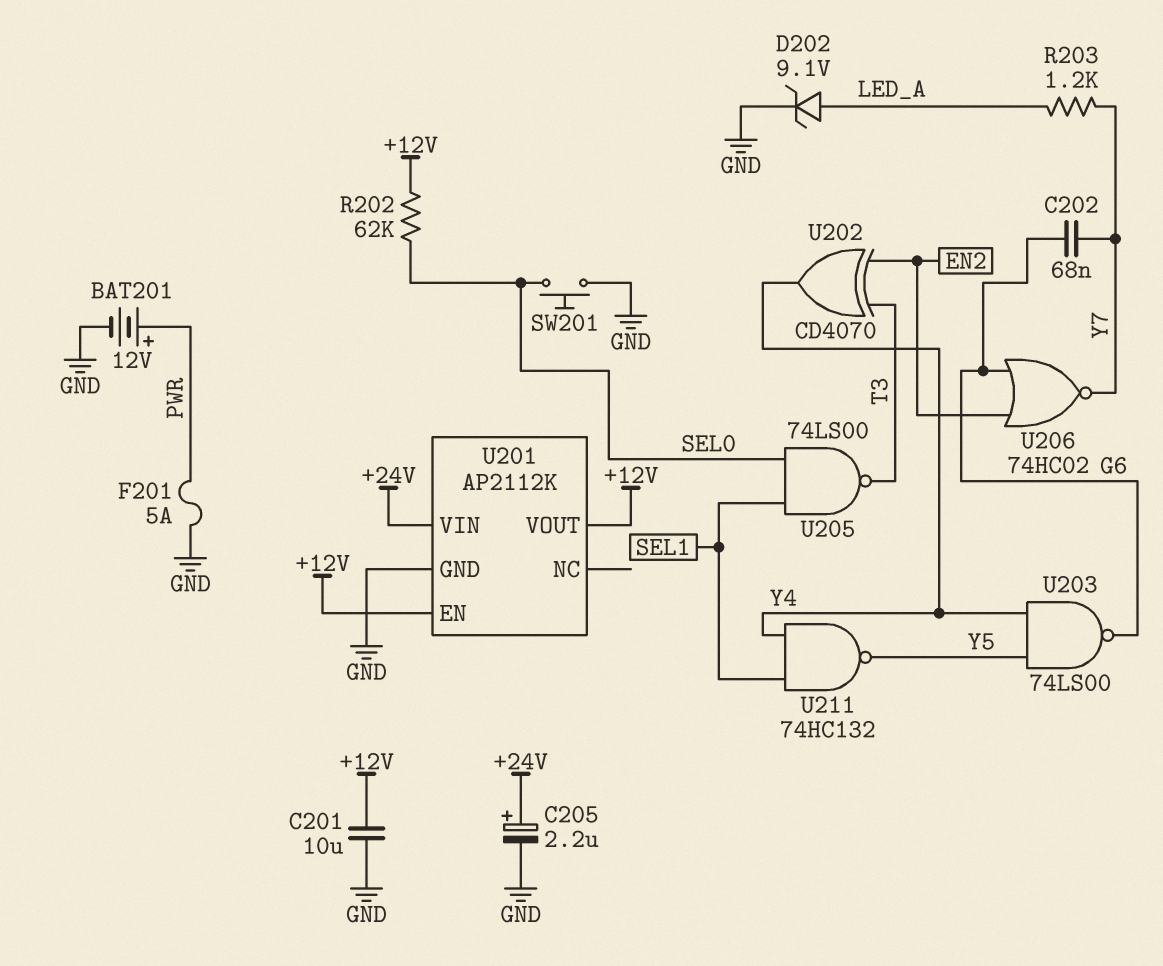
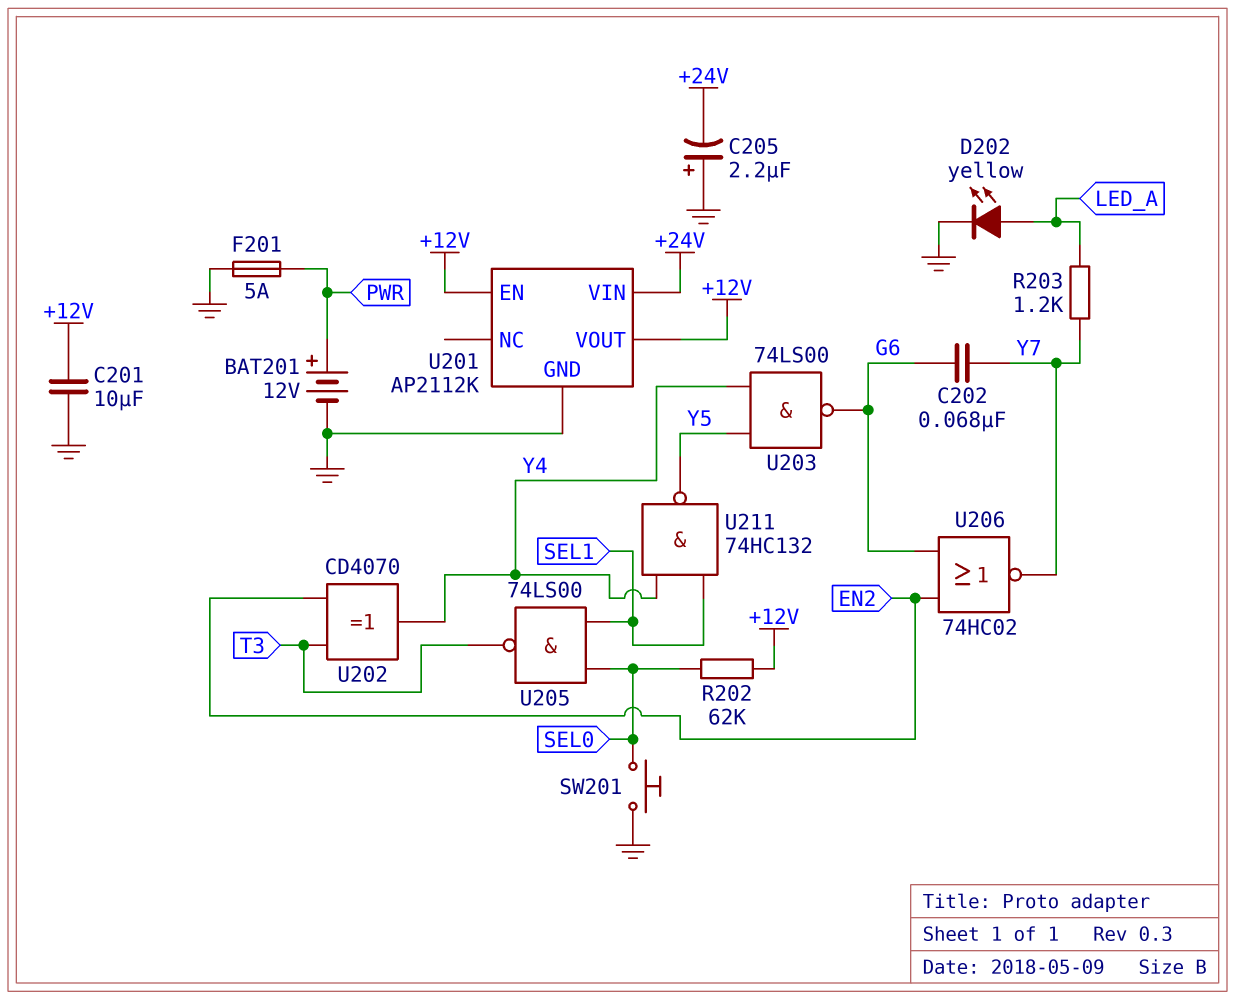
C205: 2.2uF (plus +24V, minus GND) -> 2.2uF (plus GND, minus +24V)
D202: zener 9.1V (A LED_A, K GND) -> LED yellow (A LED_A, K GND)

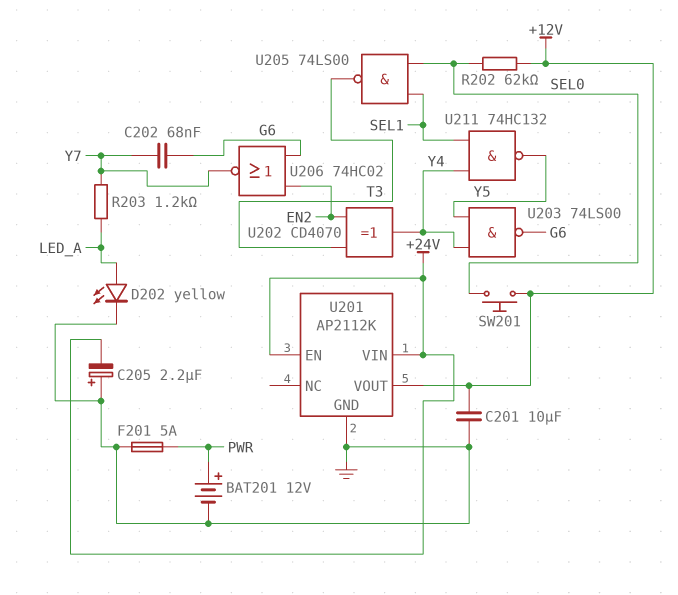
SW201: button (GND, SEL0) -> button (+12V, SEL0)
U201 pin EN: +12V -> +24V

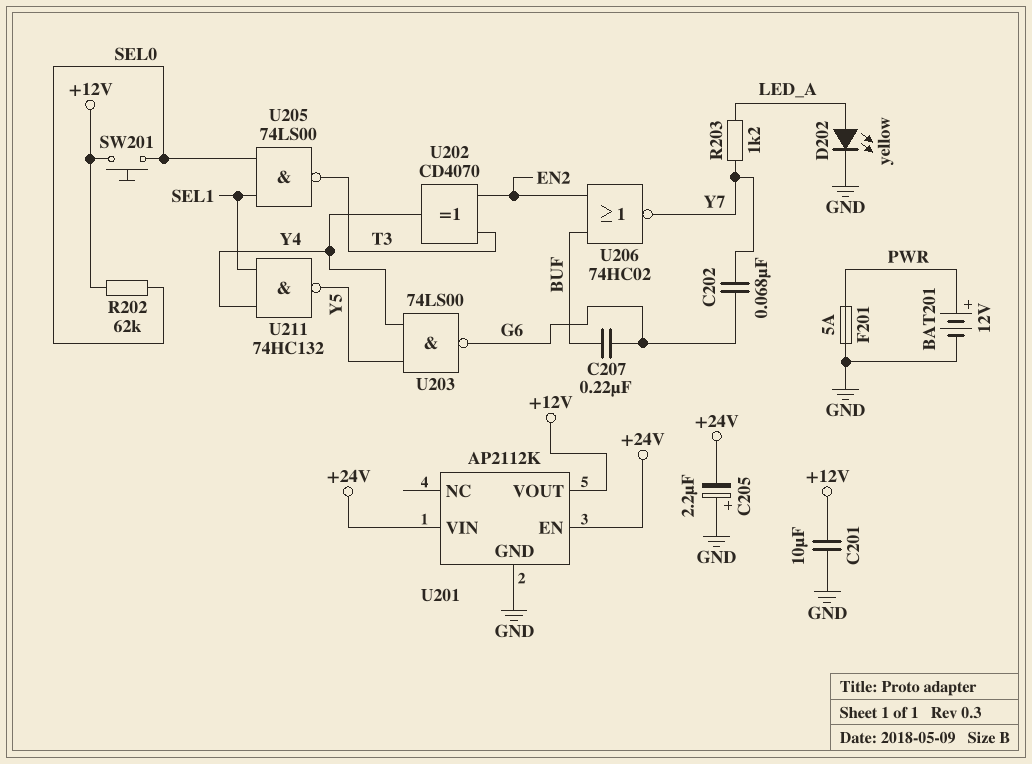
C207: none -> 220nF (BUF, G6)
U206: NOR 74HC02 (in EN2, in G6, out Y7) -> NOR 74HC02 (in BUF, in EN2, out Y7)

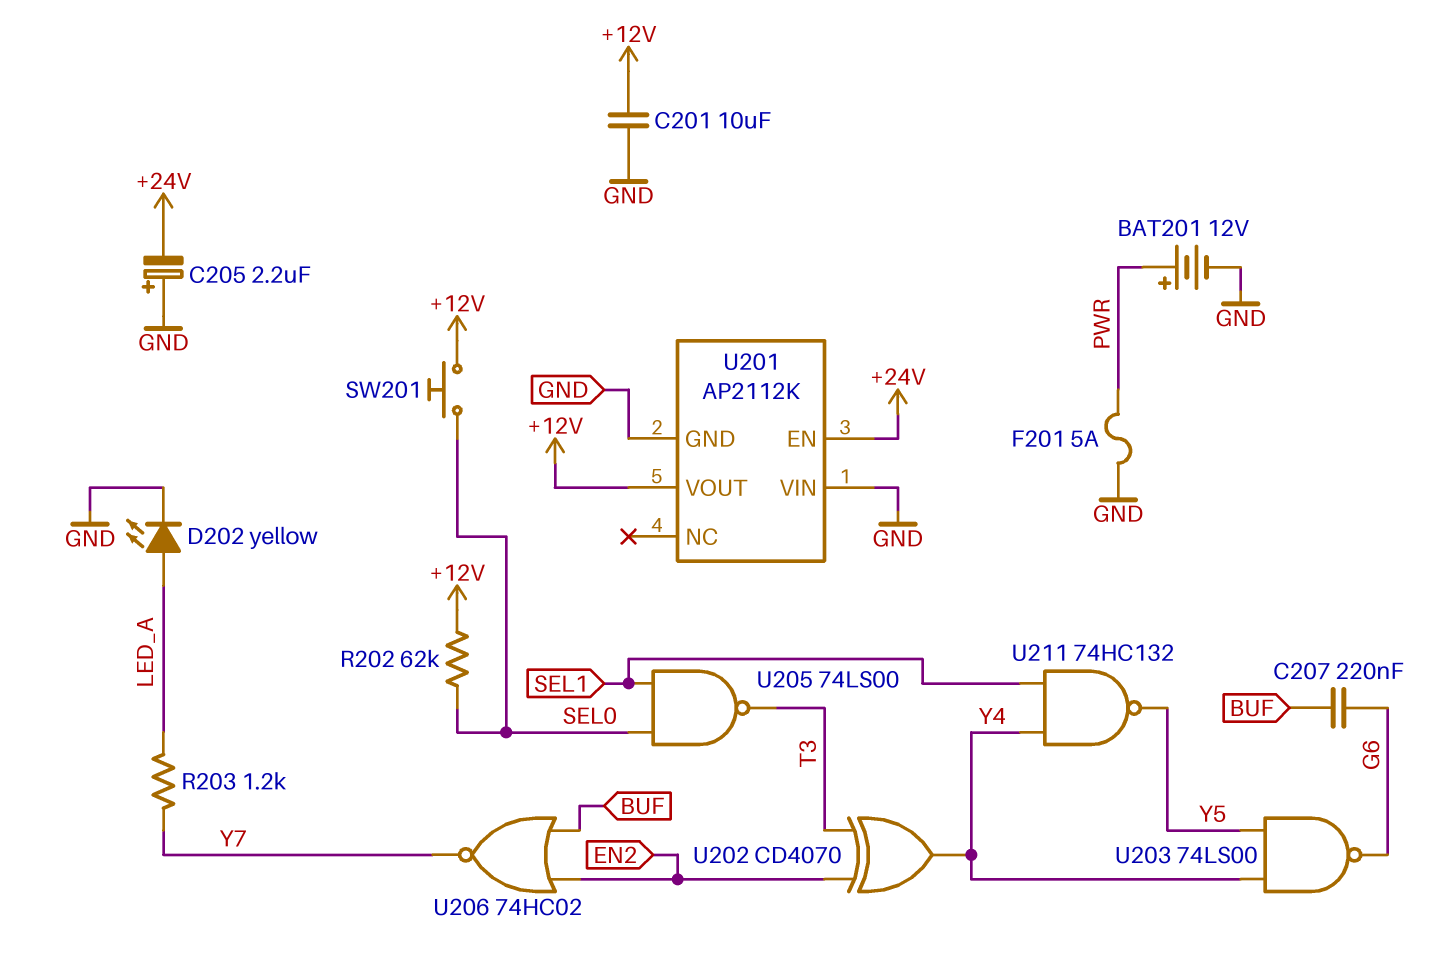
C202: 68nF (G6, Y7) -> none
U201 pin VIN: +24V -> GND

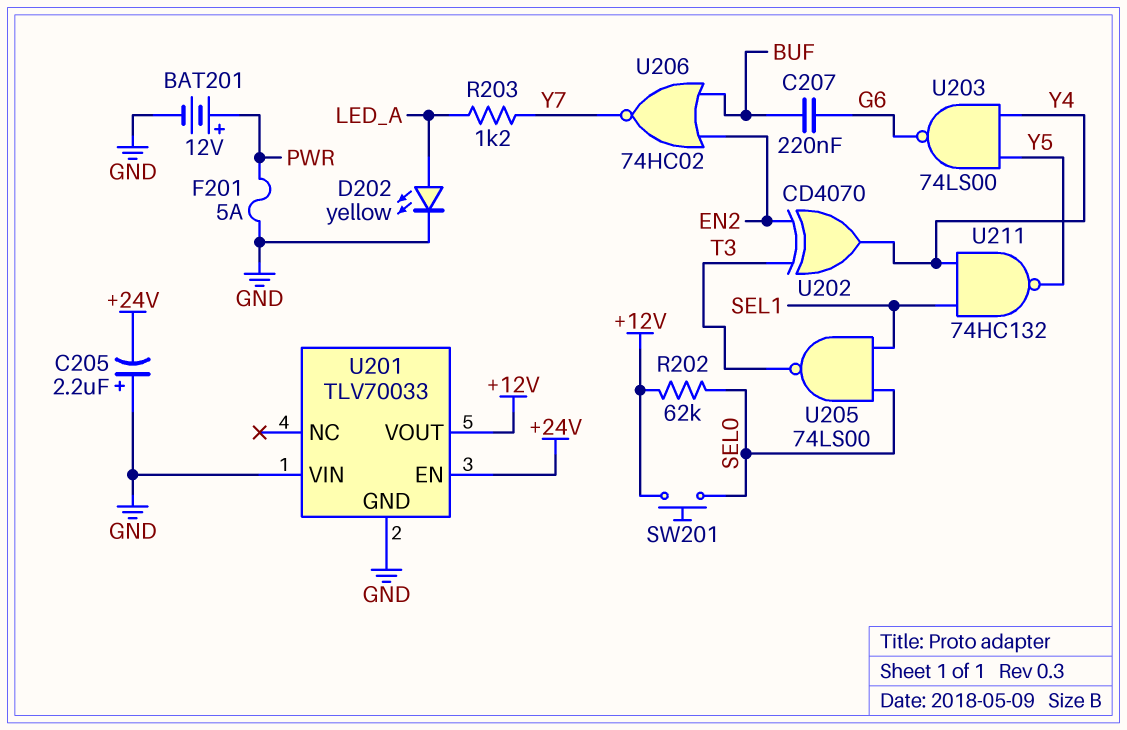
C201: 10uF (+12V, GND) -> none
U201: AP2112K -> TLV70033

